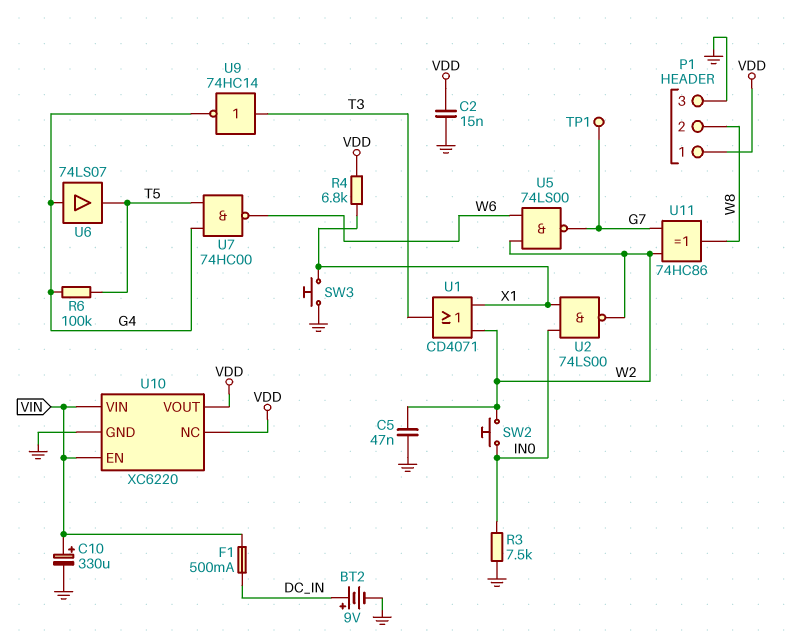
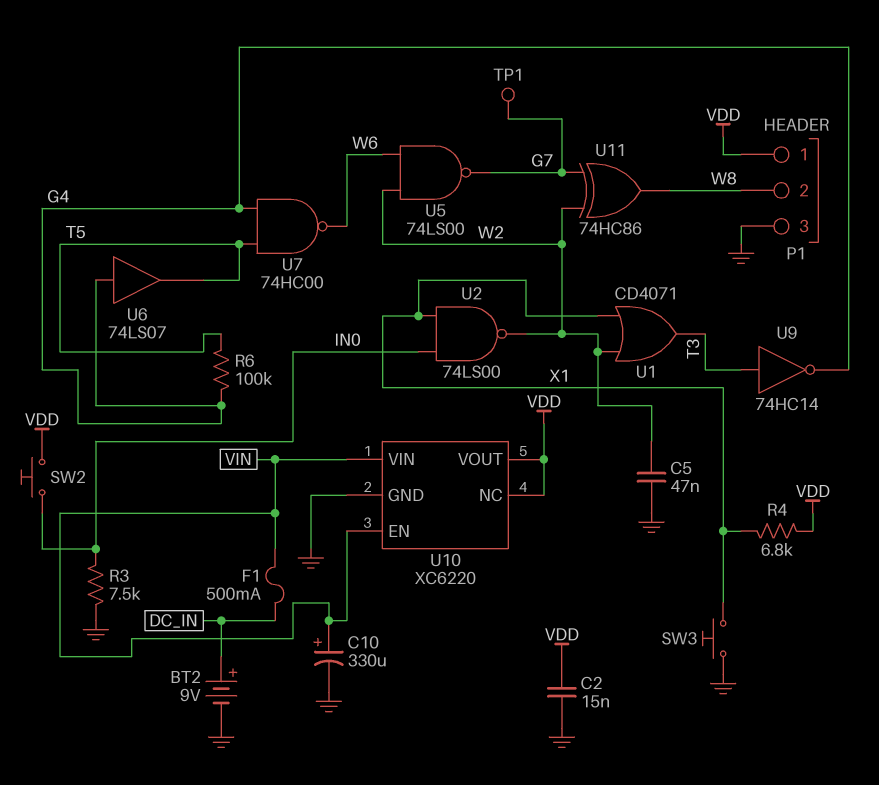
SW2: button (IN0, W2) -> button (IN0, VDD)

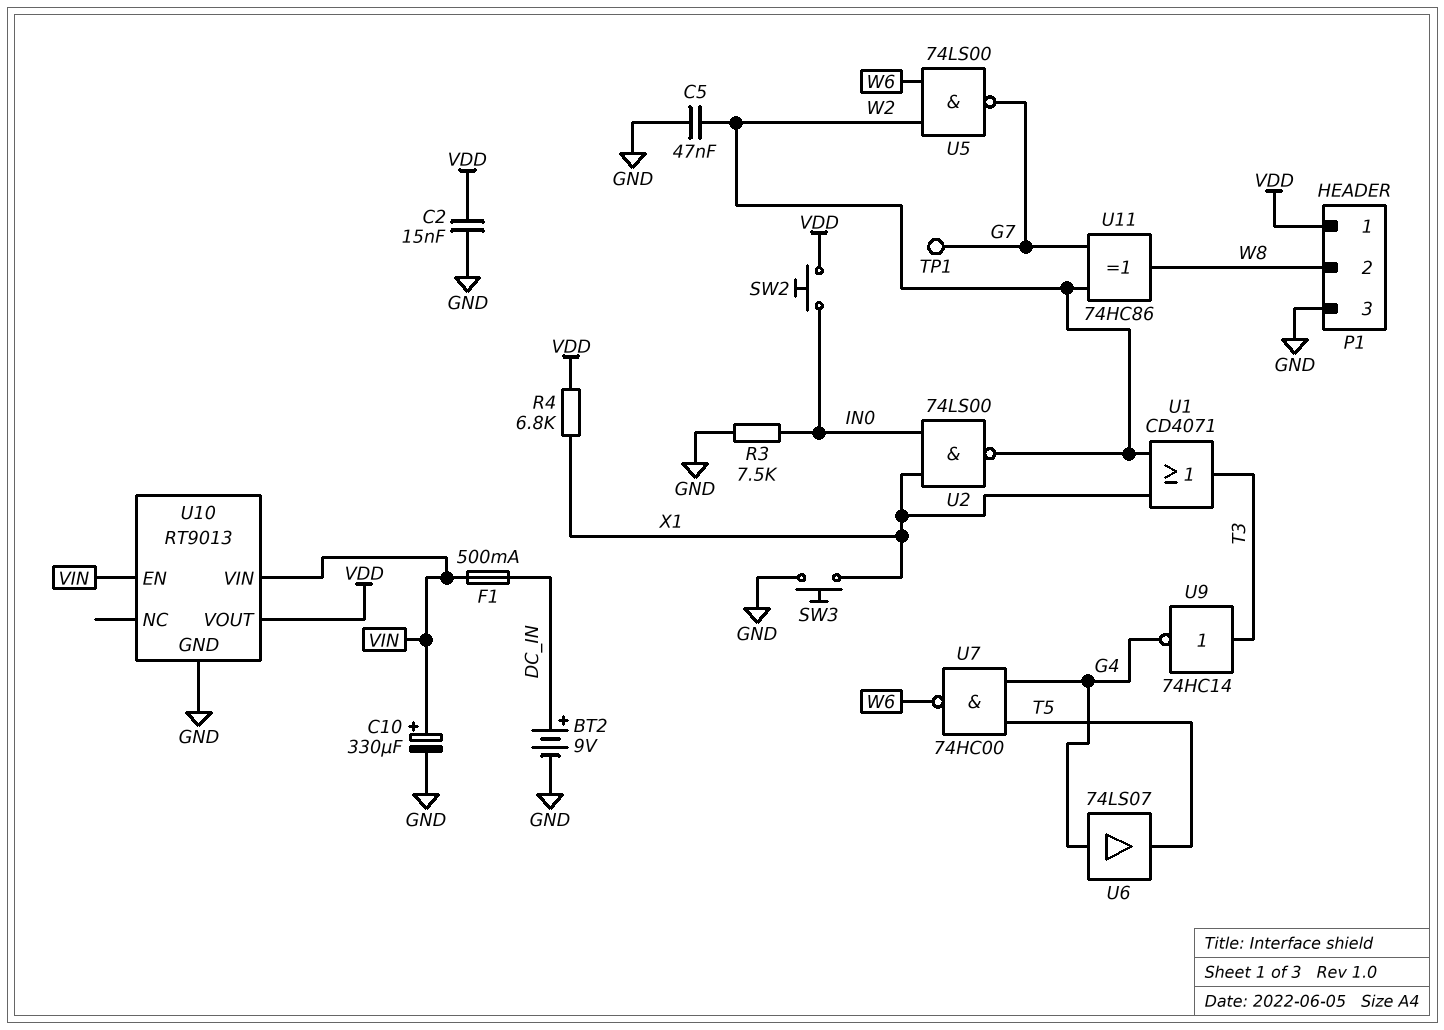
R6: 100k (G4, T5) -> none
U10: XC6220 -> RT9013
U10 pin NC: VDD -> none

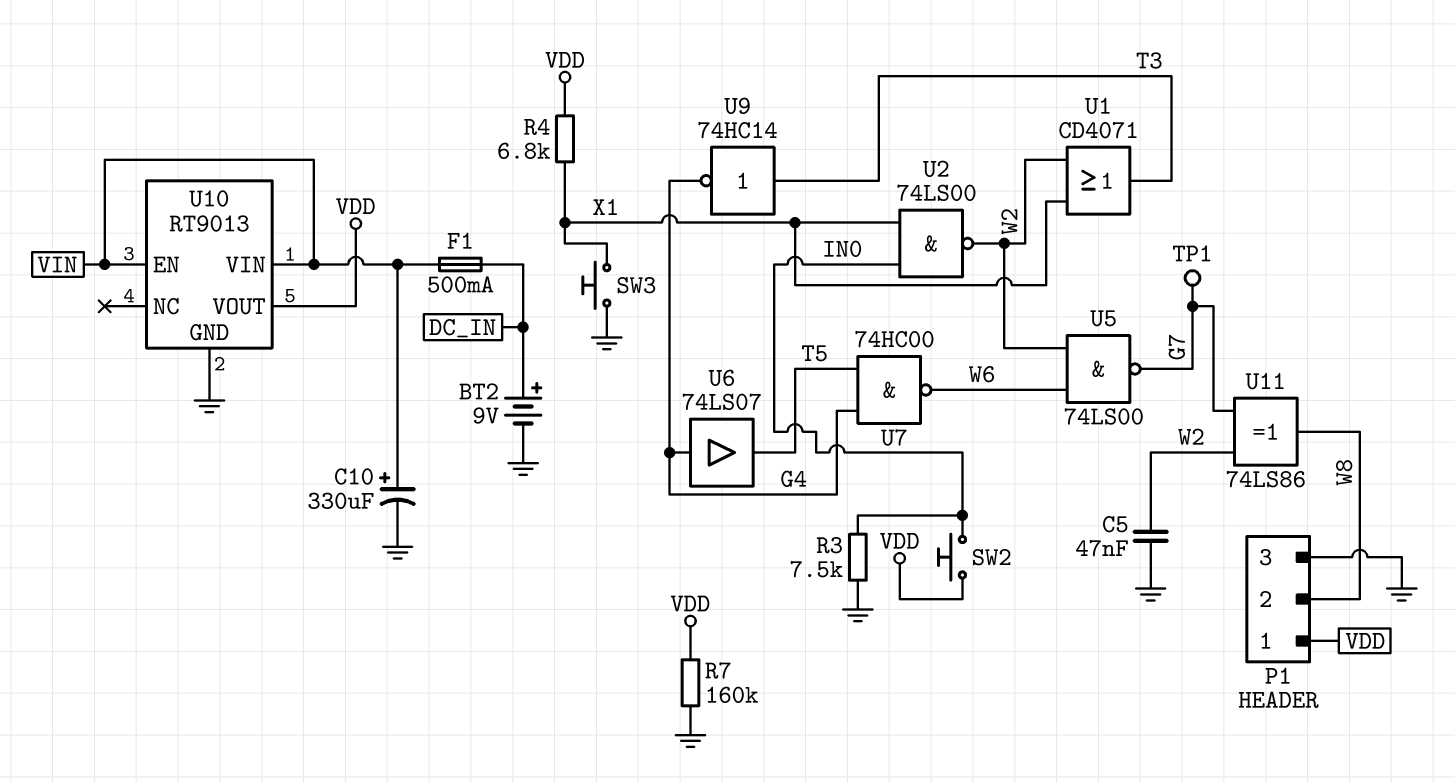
C2: 15nF (GND, VDD) -> none
R7: none -> 160k (GND, VDD)
U11: XOR 74HC86 (in G7, in W2, out W8) -> XOR 74LS86 (in G7, in W2, out W8)

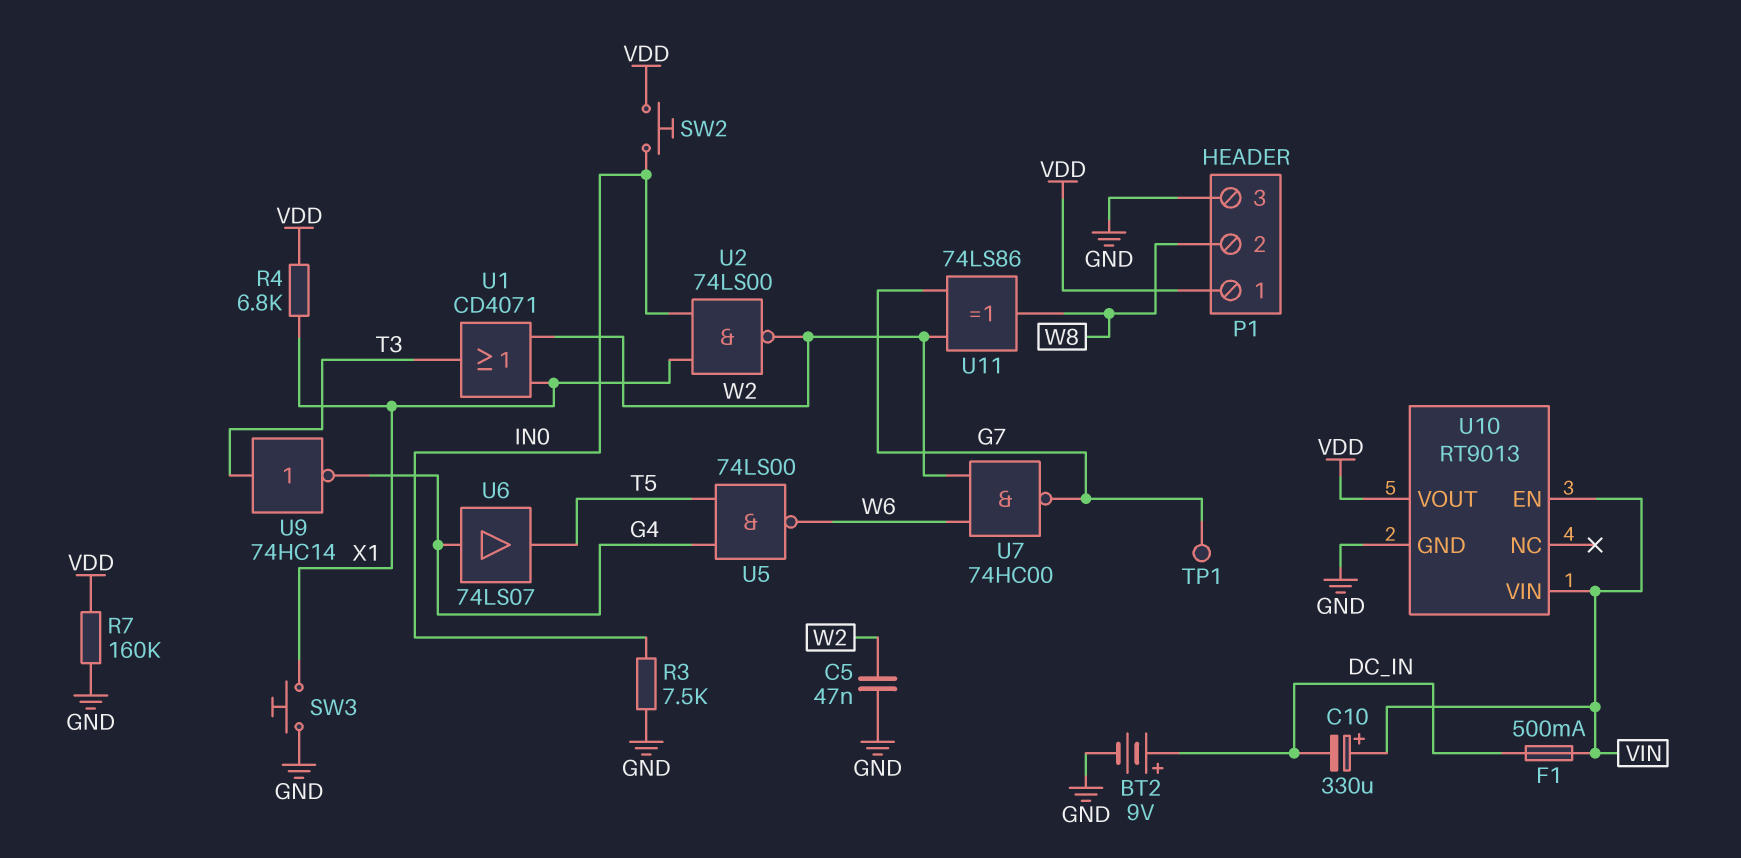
C10: 330uF (plus VIN, minus GND) -> 330uF (plus VIN, minus DC_IN)
U5: NAND 74LS00 (in W2, in W6, out G7) -> NAND 74LS00 (in G4, in T5, out W6)
U7: NAND 74HC00 (in G4, in T5, out W6) -> NAND 74HC00 (in W2, in W6, out G7)

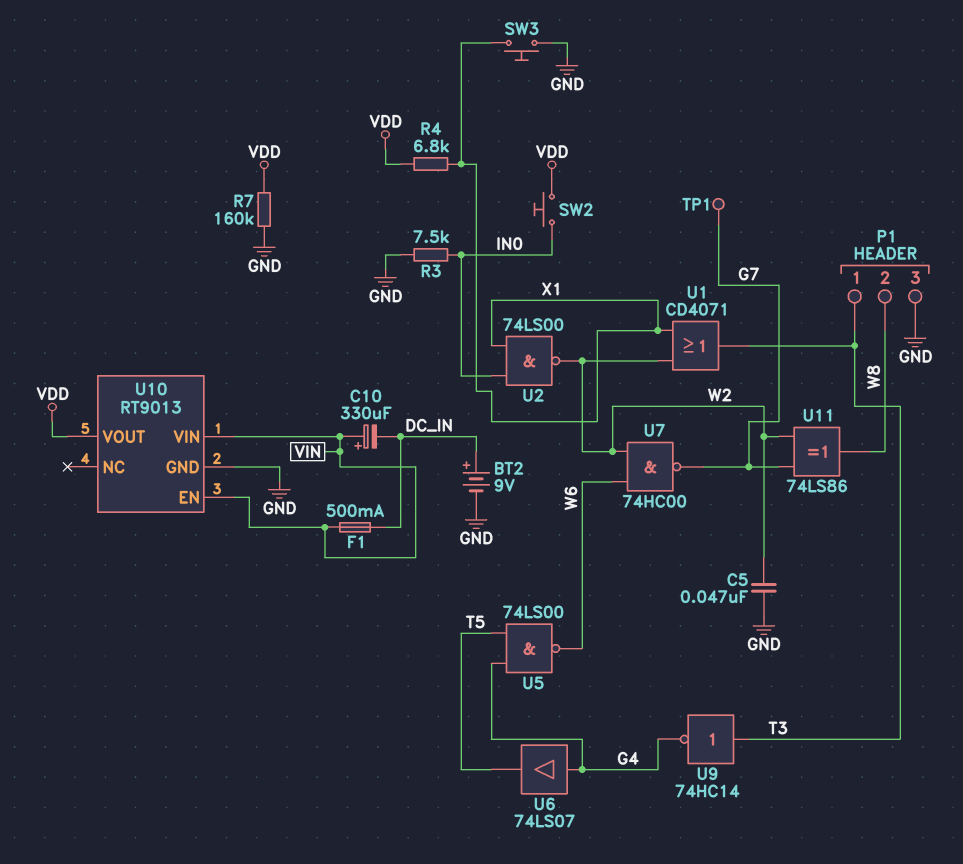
P1 pin 1: VDD -> T3

